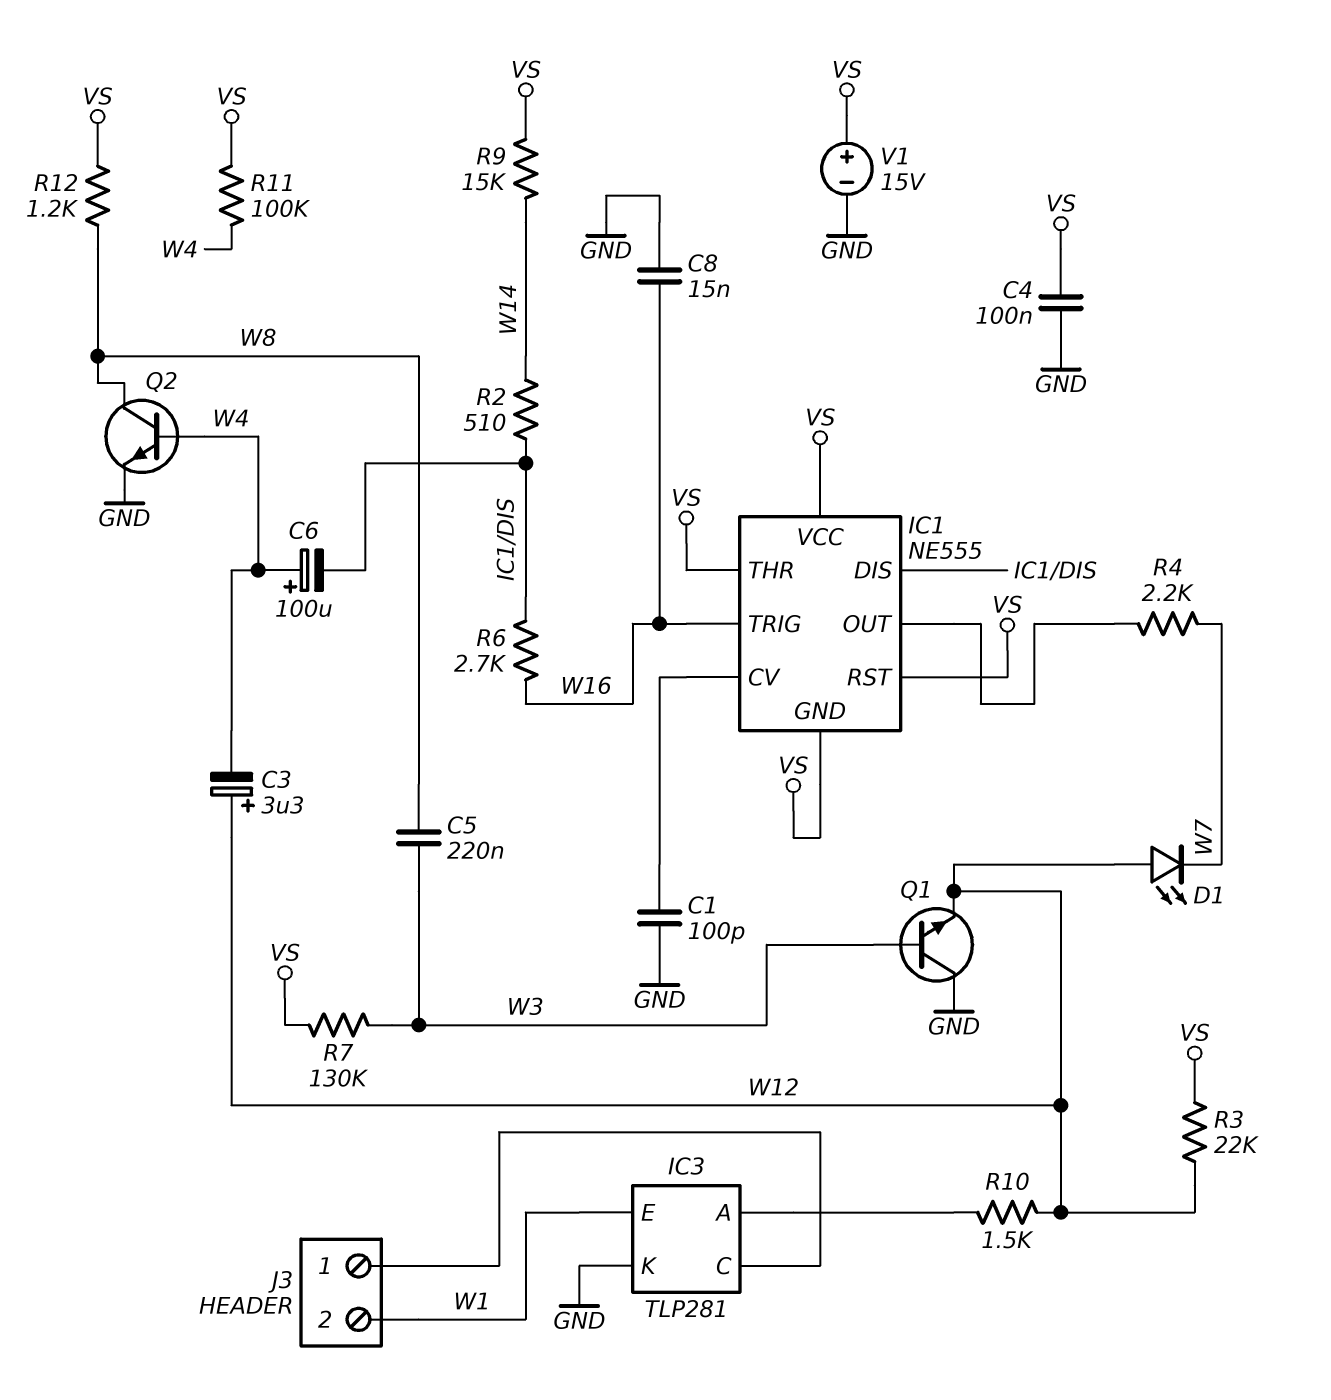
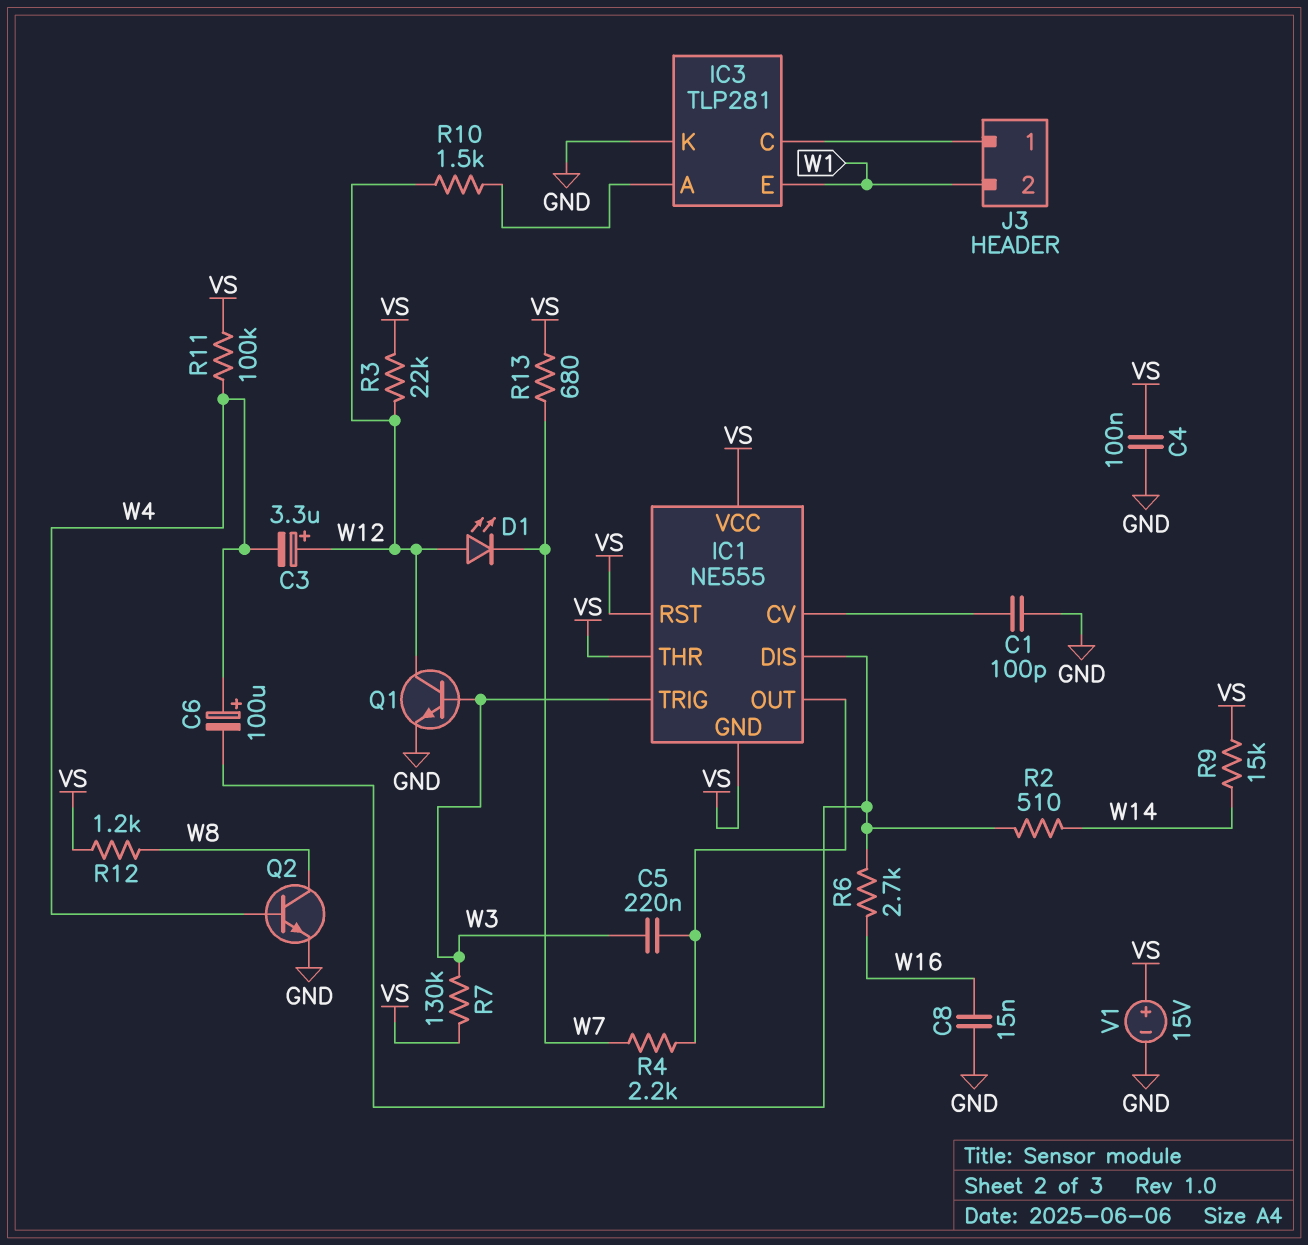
C5: 220nF (W3, W8) -> 220nF (IC1/OUT, W3)
IC1 pin TRIG: W16 -> W3
Q1: NPN (B W3, C GND, E W12) -> NPN (B W3, C W12, E GND)
R13: none -> 680 (VS, W7)

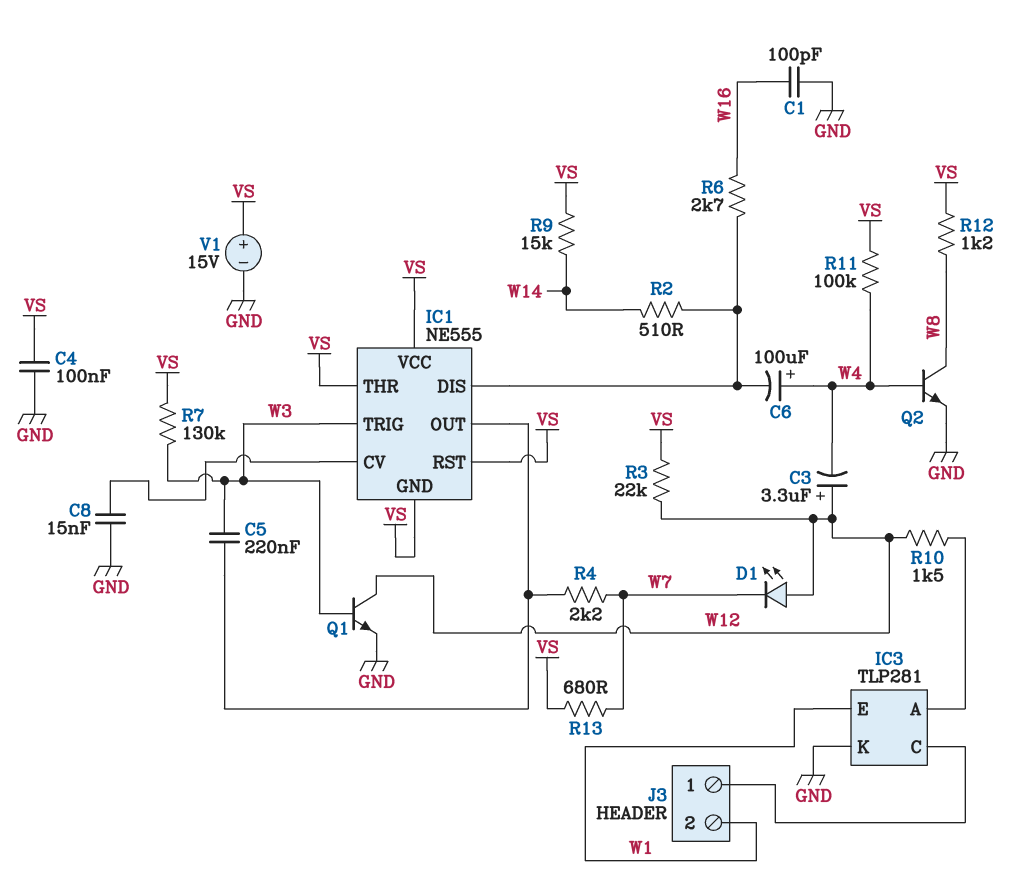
C1: 100pF (GND, IC1/CV) -> 100pF (GND, W16)
C8: 15nF (GND, W16) -> 15nF (GND, IC1/CV)

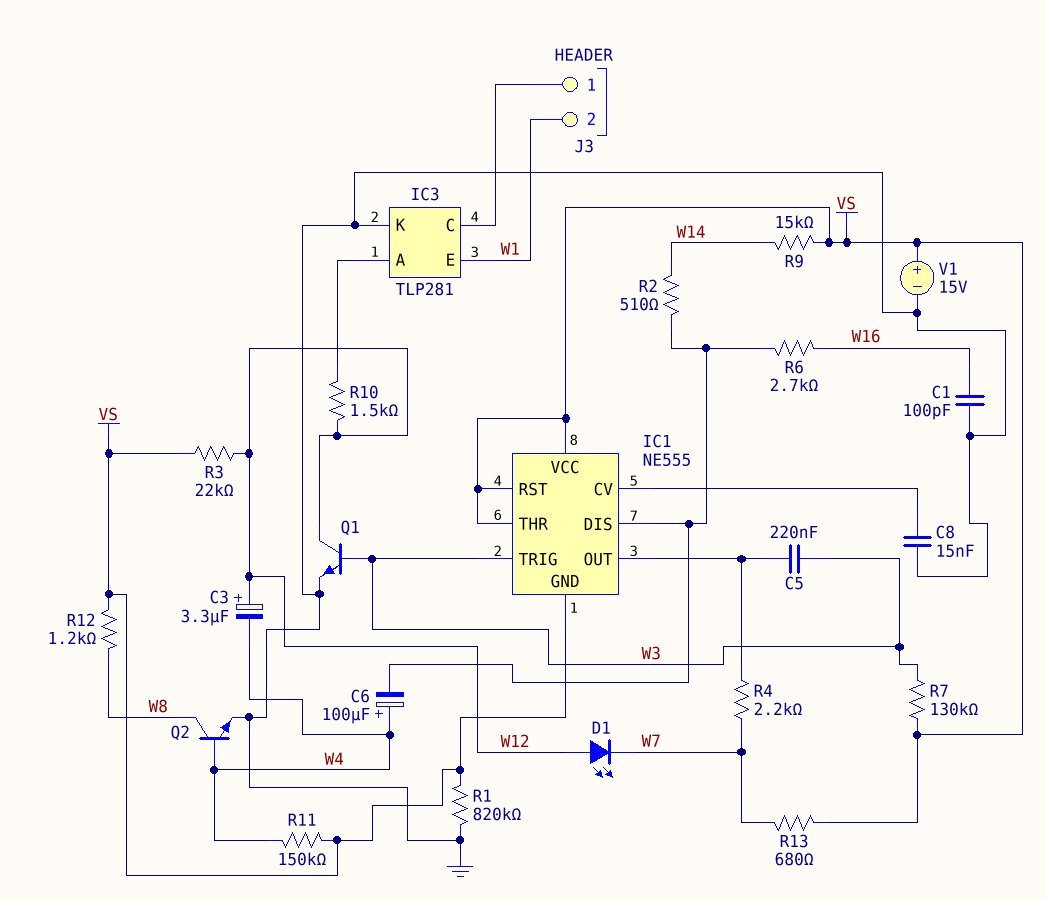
C4: 100nF (GND, VS) -> none
R1: none -> 820k (GND, VS)
R11: 100k (VS, W4) -> 150k (VS, W4)

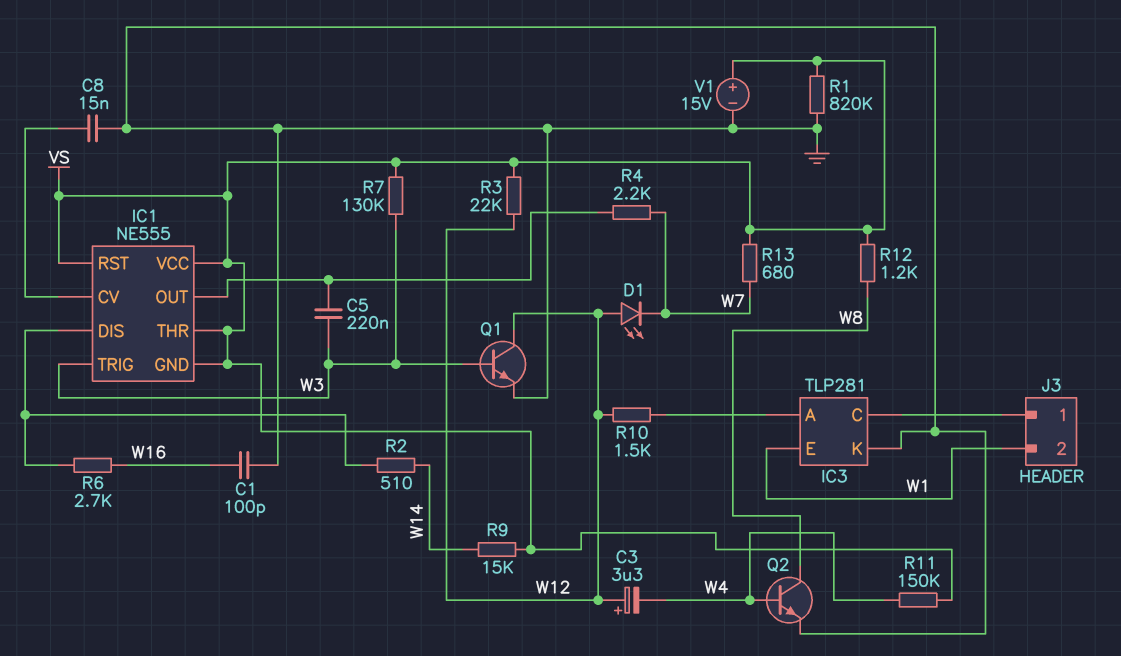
C6: 100uF (plus W4, minus IC1/DIS) -> none

